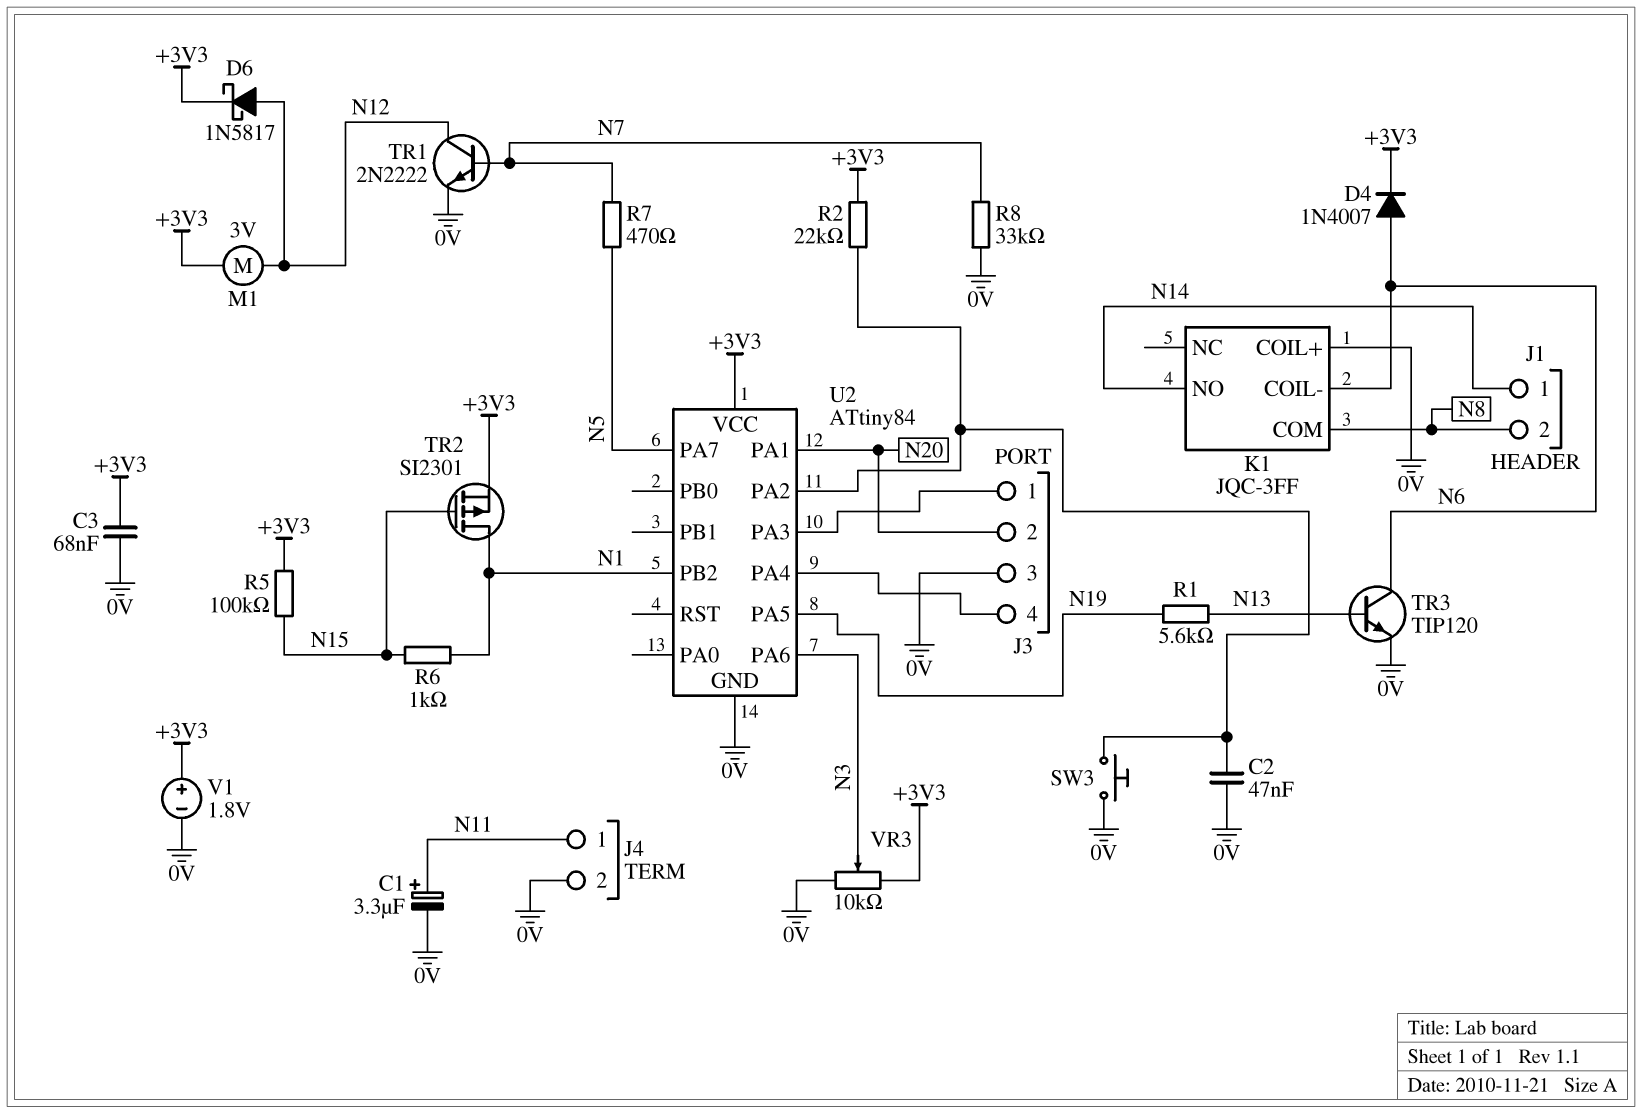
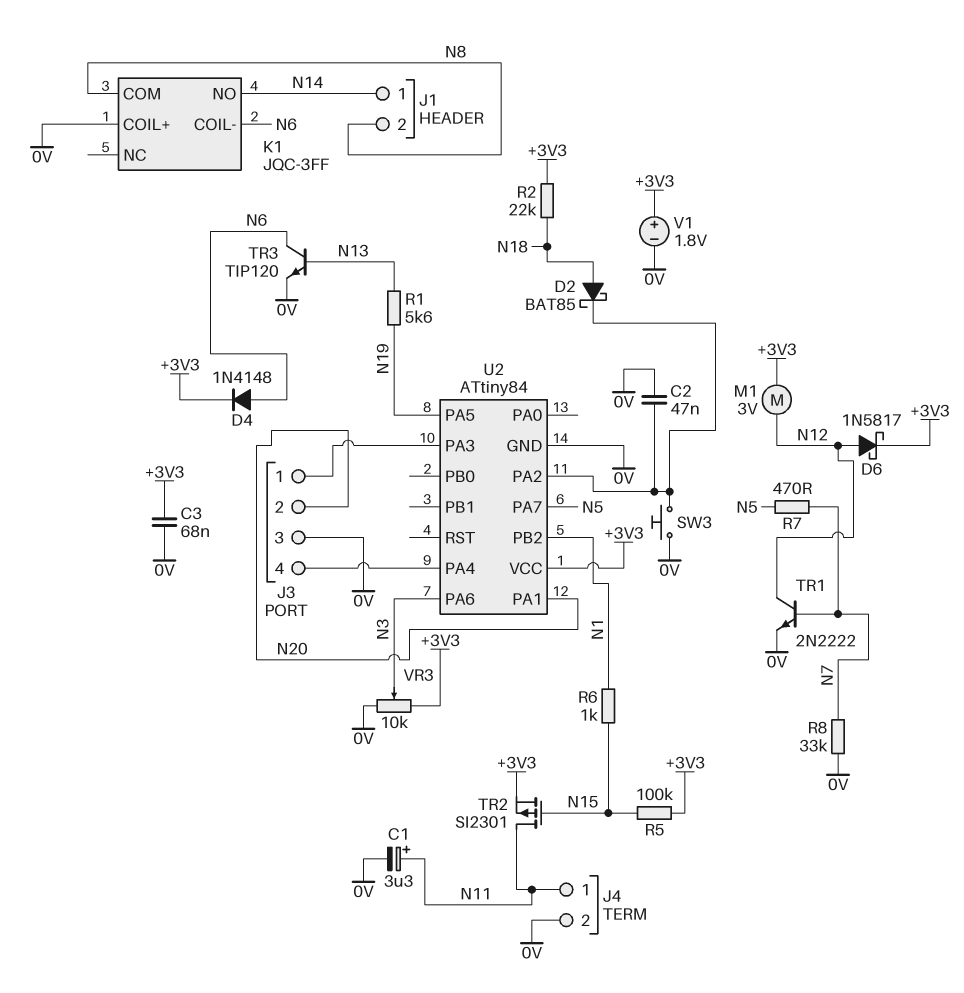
D2: none -> schottky BAT85 (A N18, K U2/PA2)
D4: diode 1N4007 (A N6, K +3V3) -> diode 1N4148 (A N6, K +3V3)
R2: 22k (+3V3, U2/PA2) -> 22k (+3V3, N18)
TR2: PMOS SI2301 (G N15, D N1, S +3V3) -> PMOS SI2301 (G N15, D N11, S +3V3)

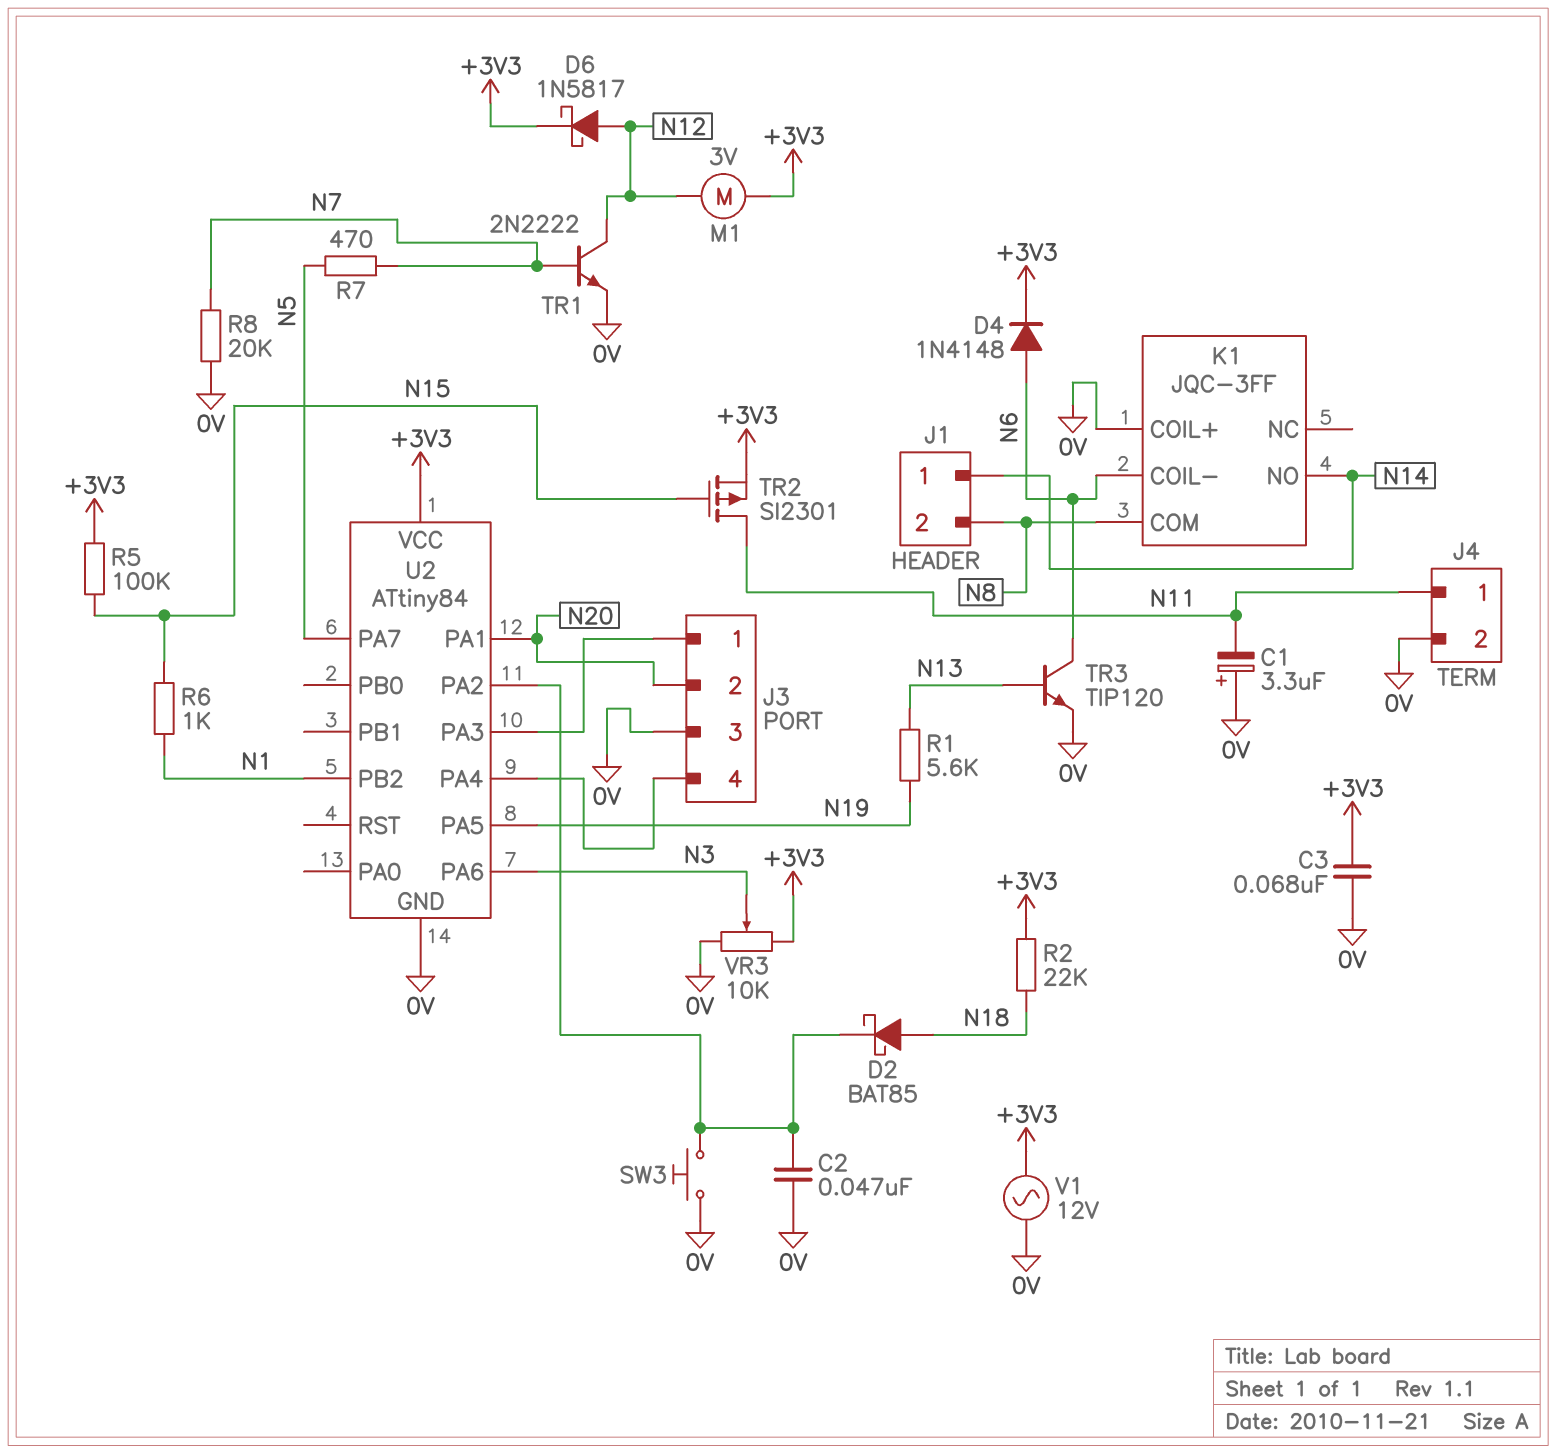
C1: 3.3uF (plus N11, minus 0V) -> 3.3uF (plus 0V, minus N11)
R8: 33k (0V, N7) -> 20k (0V, N7)
V1: 1.8V (plus +3V3, minus 0V) -> AC 12V (+3V3, 0V)

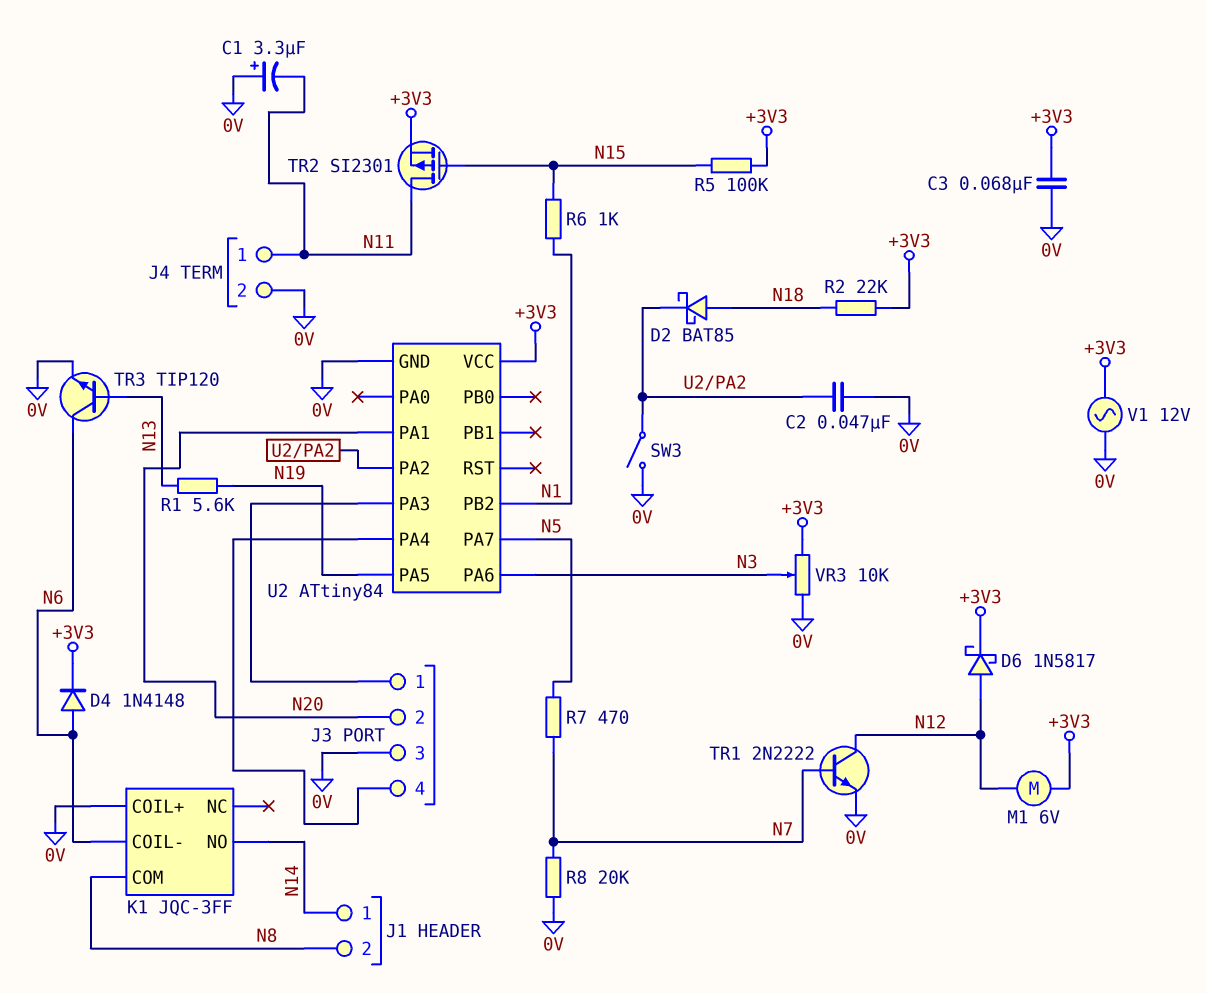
M1: motor 3V (+3V3, N12) -> motor 6V (+3V3, N12)
SW3: button (0V, U2/PA2) -> switch (0V, U2/PA2)

